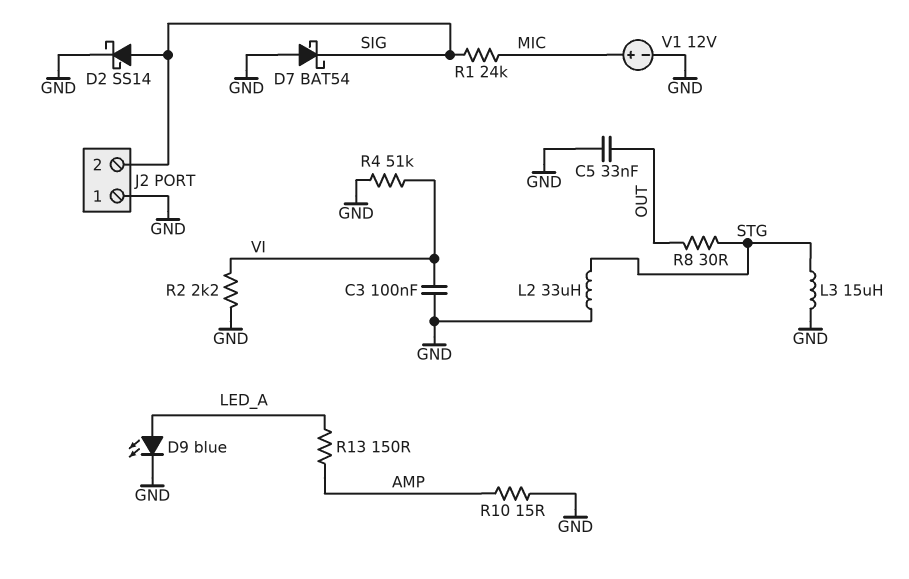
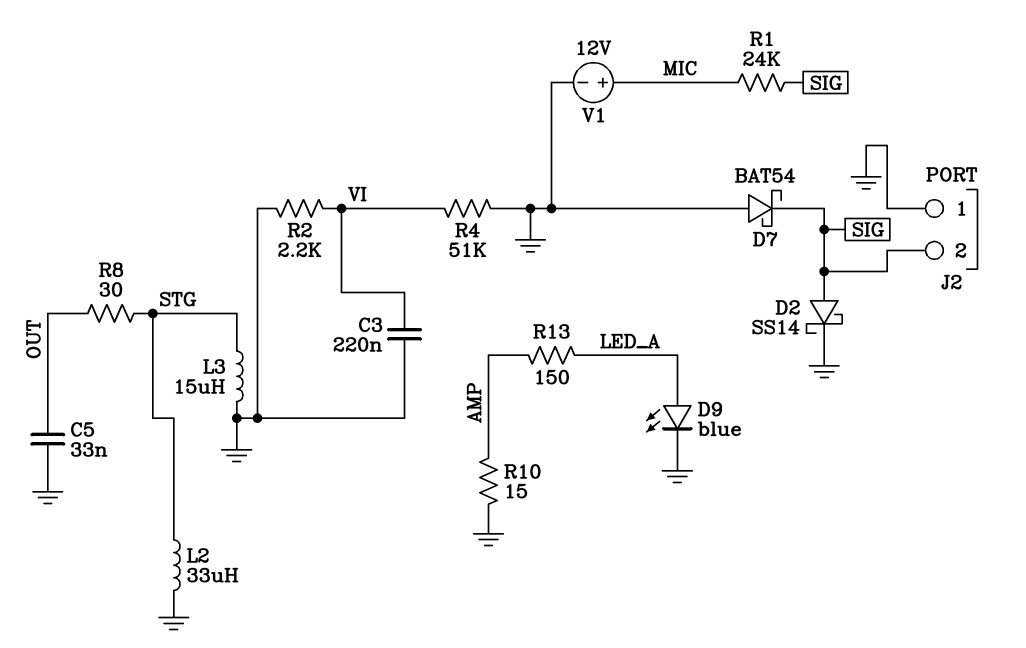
C3: 100nF (GND, VI) -> 220nF (GND, VI)

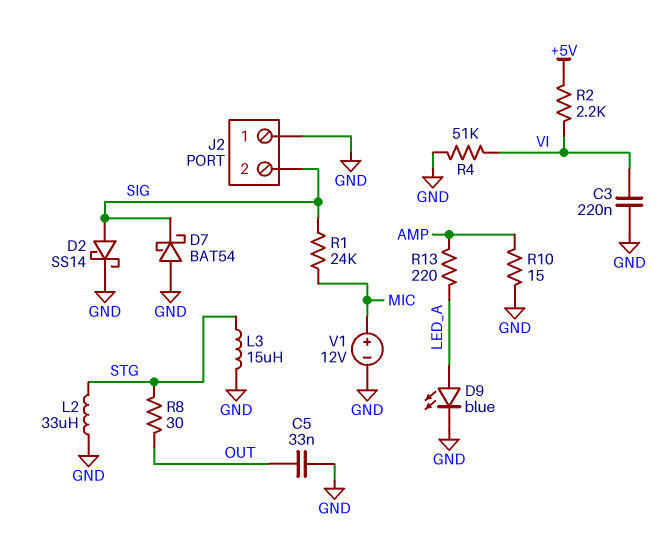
R2: 2.2k (GND, VI) -> 2.2k (+5V, VI)
R13: 150 (AMP, LED_A) -> 220 (AMP, LED_A)

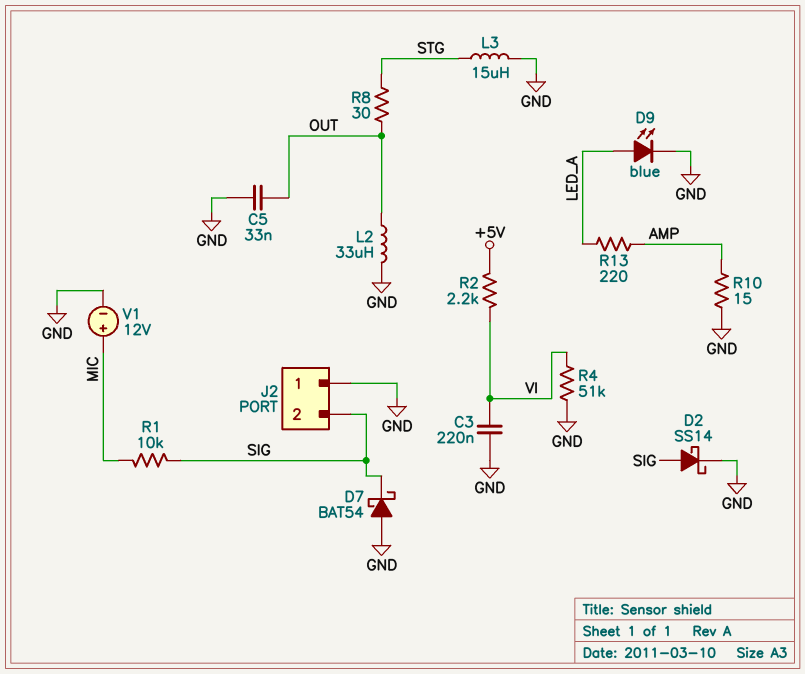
L2: 33uH (GND, STG) -> 33uH (GND, OUT)
R1: 24k (MIC, SIG) -> 10k (MIC, SIG)

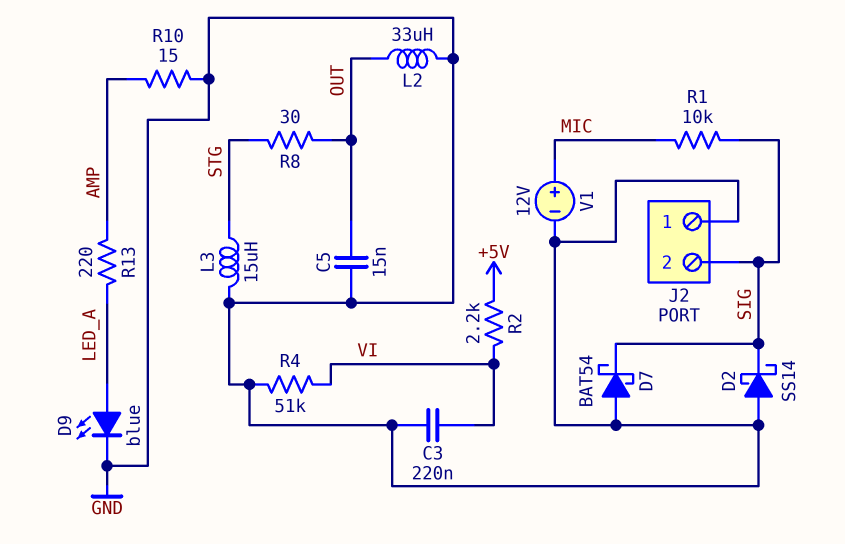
C5: 33nF (GND, OUT) -> 15nF (GND, OUT)
D2: schottky SS14 (A SIG, K GND) -> schottky SS14 (A GND, K SIG)

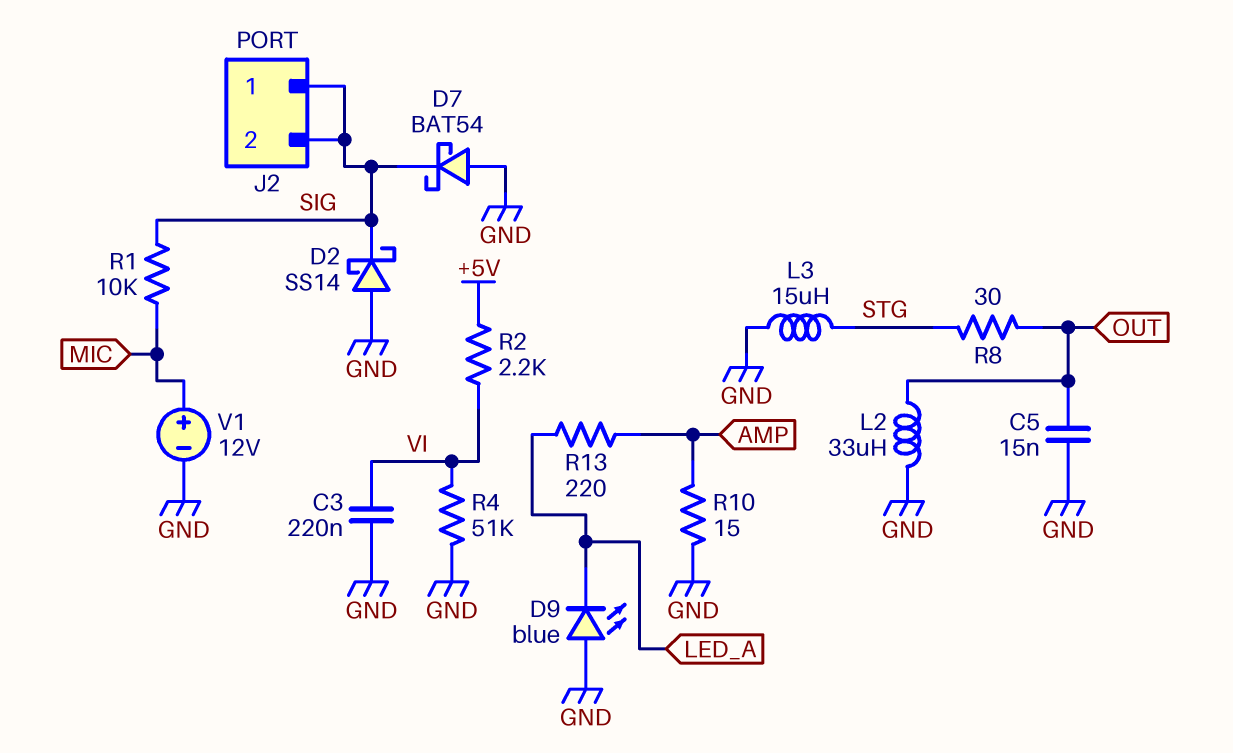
D9: LED blue (A LED_A, K GND) -> LED blue (A GND, K LED_A)
J2 pin 1: GND -> SIG

